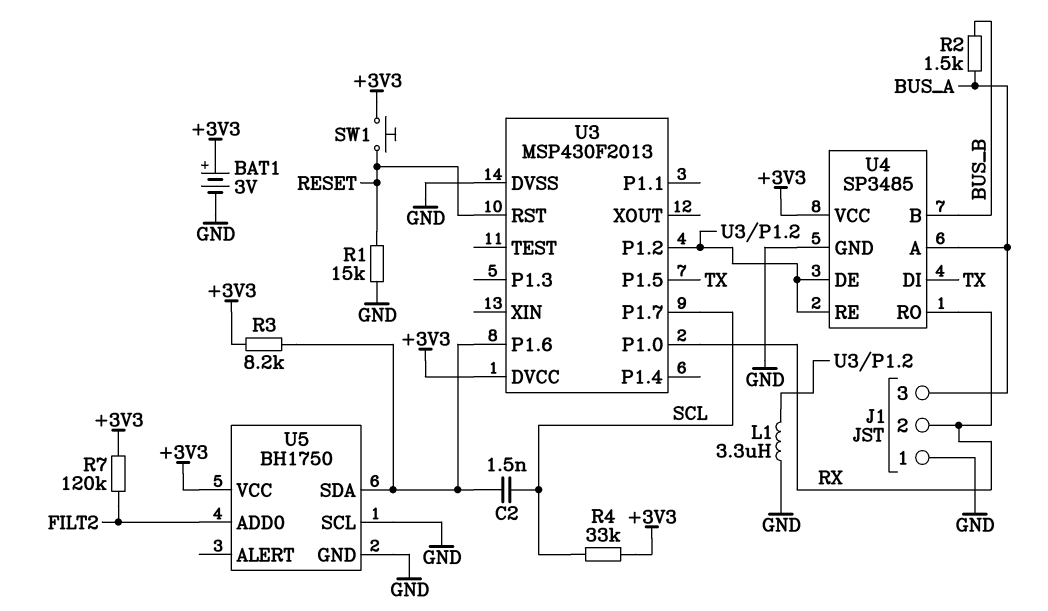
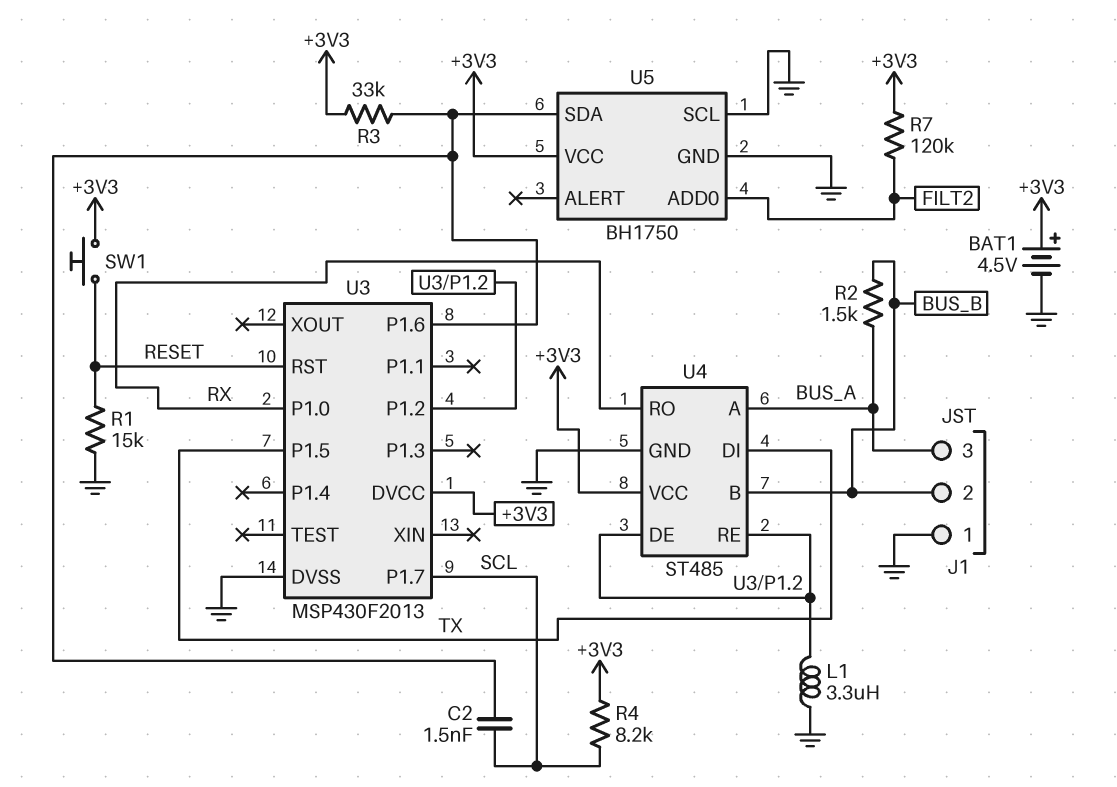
BAT1: 3V (plus +3V3, minus GND) -> 4.5V (plus +3V3, minus GND)
J1 pin 2: RX -> BUS_B
R3: 8.2k (+3V3, U3/P1.6) -> 33k (+3V3, U3/P1.6)
R4: 33k (+3V3, SCL) -> 8.2k (+3V3, SCL)
U4: SP3485 -> ST485

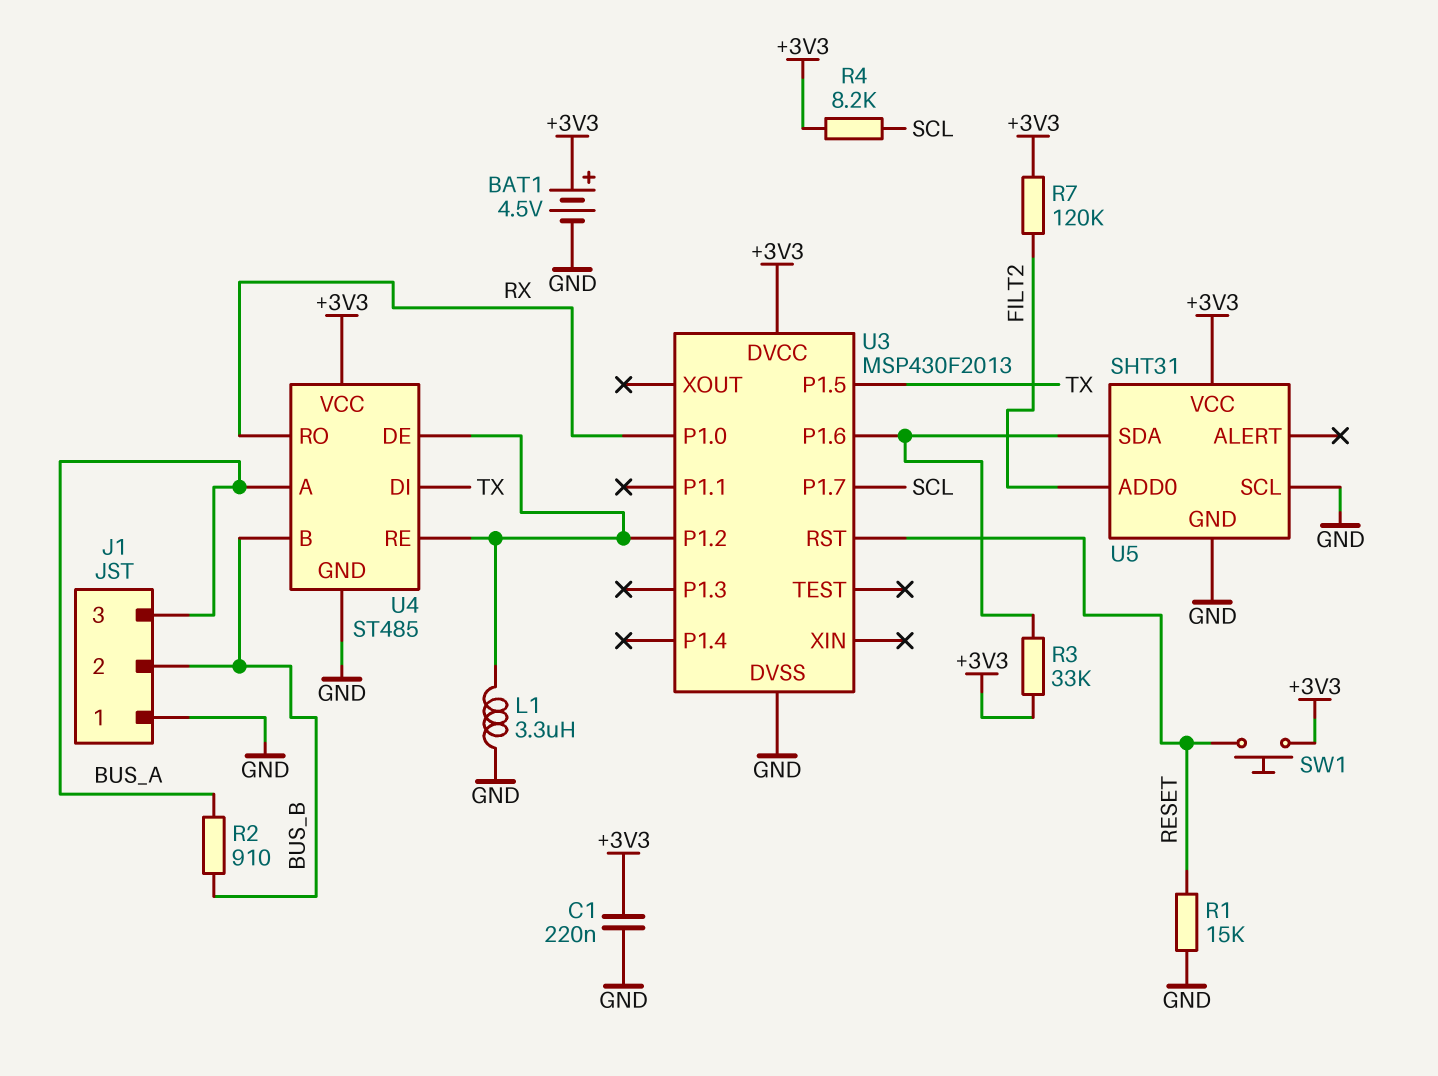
C1: none -> 220nF (+3V3, GND)
C2: 1.5nF (SCL, U3/P1.6) -> none
R2: 1.5k (BUS_A, BUS_B) -> 910 (BUS_A, BUS_B)
U5: BH1750 -> SHT31

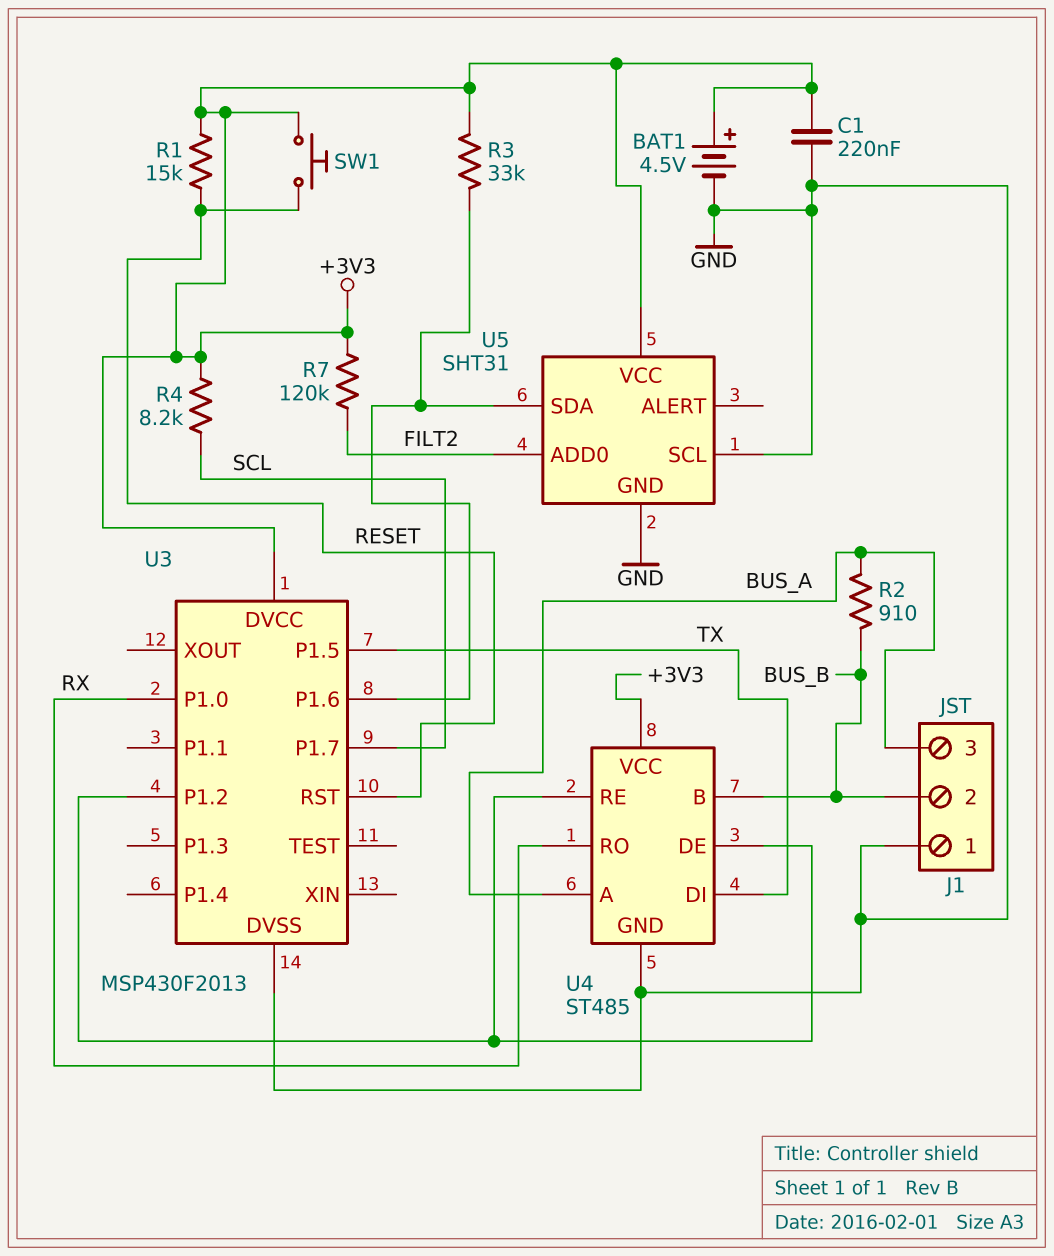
L1: 3.3uH (GND, U3/P1.2) -> none
R1: 15k (GND, RESET) -> 15k (+3V3, RESET)

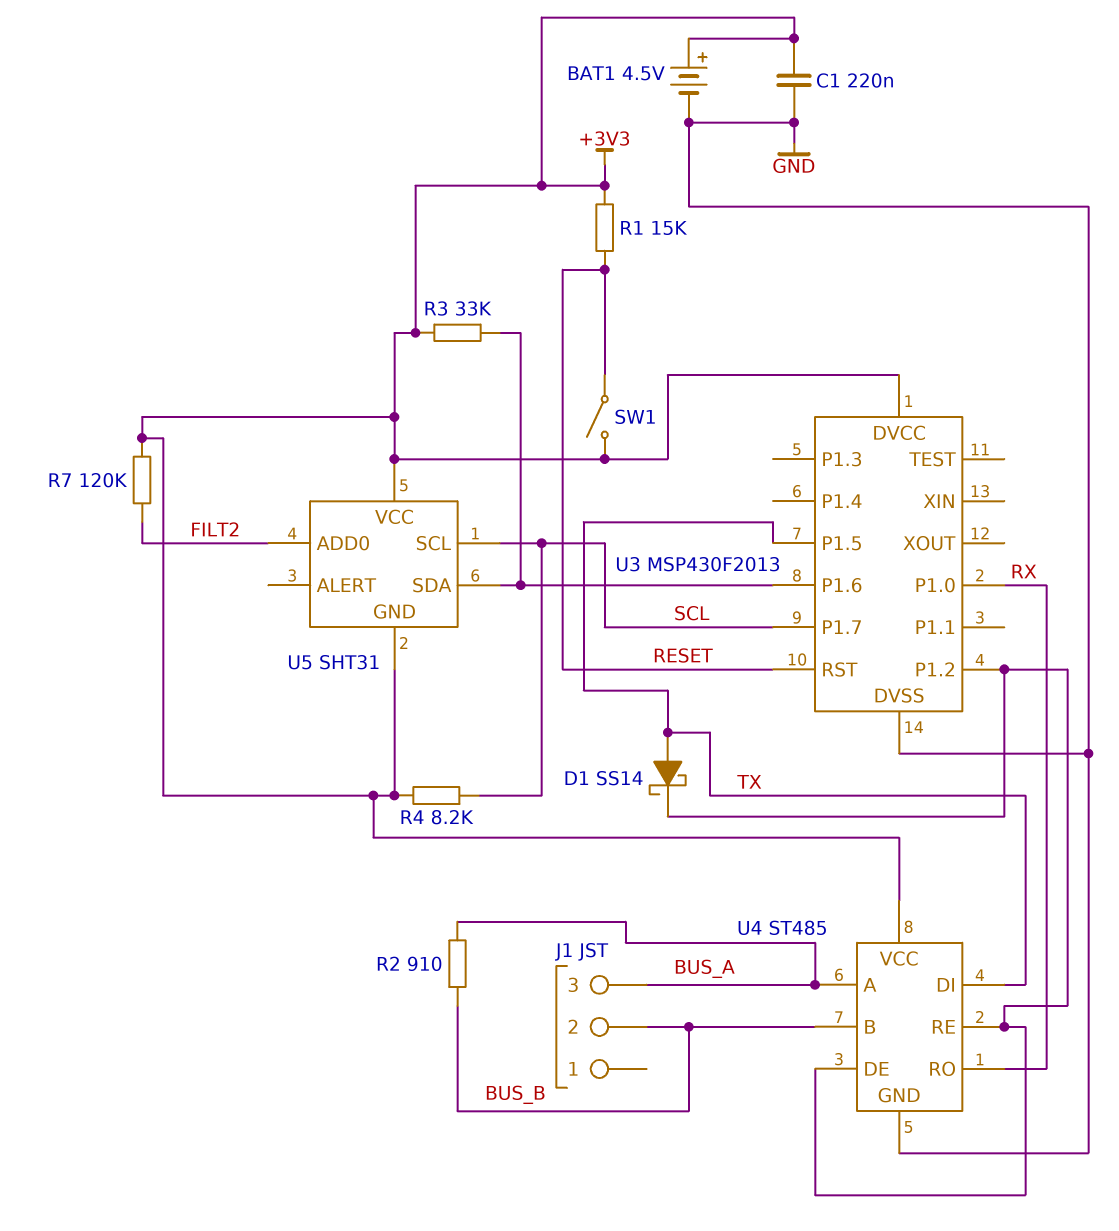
D1: none -> schottky SS14 (A TX, K U3/P1.2)
J1 pin 1: GND -> none
SW1: button (+3V3, RESET) -> switch (+3V3, RESET)
U5 pin GND: GND -> +3V3
U5 pin SCL: GND -> SCL

